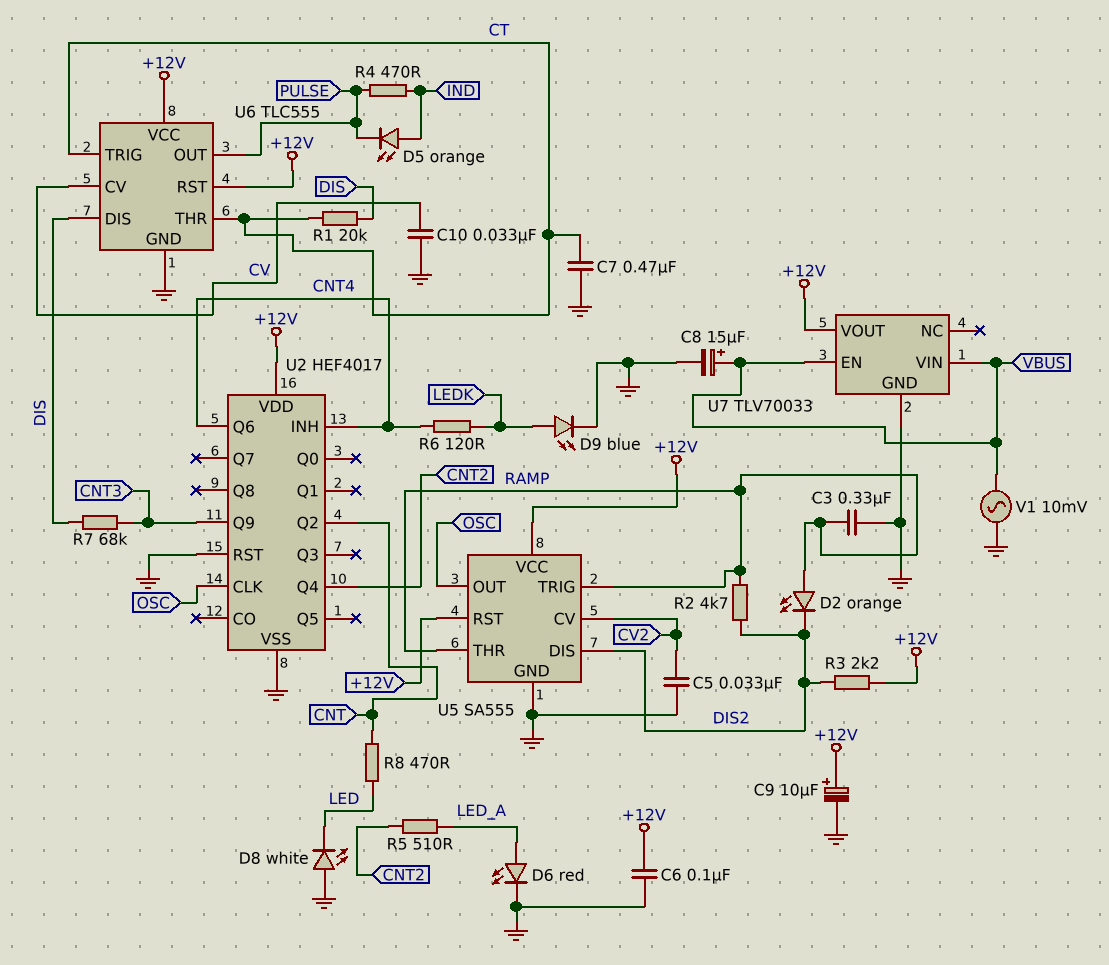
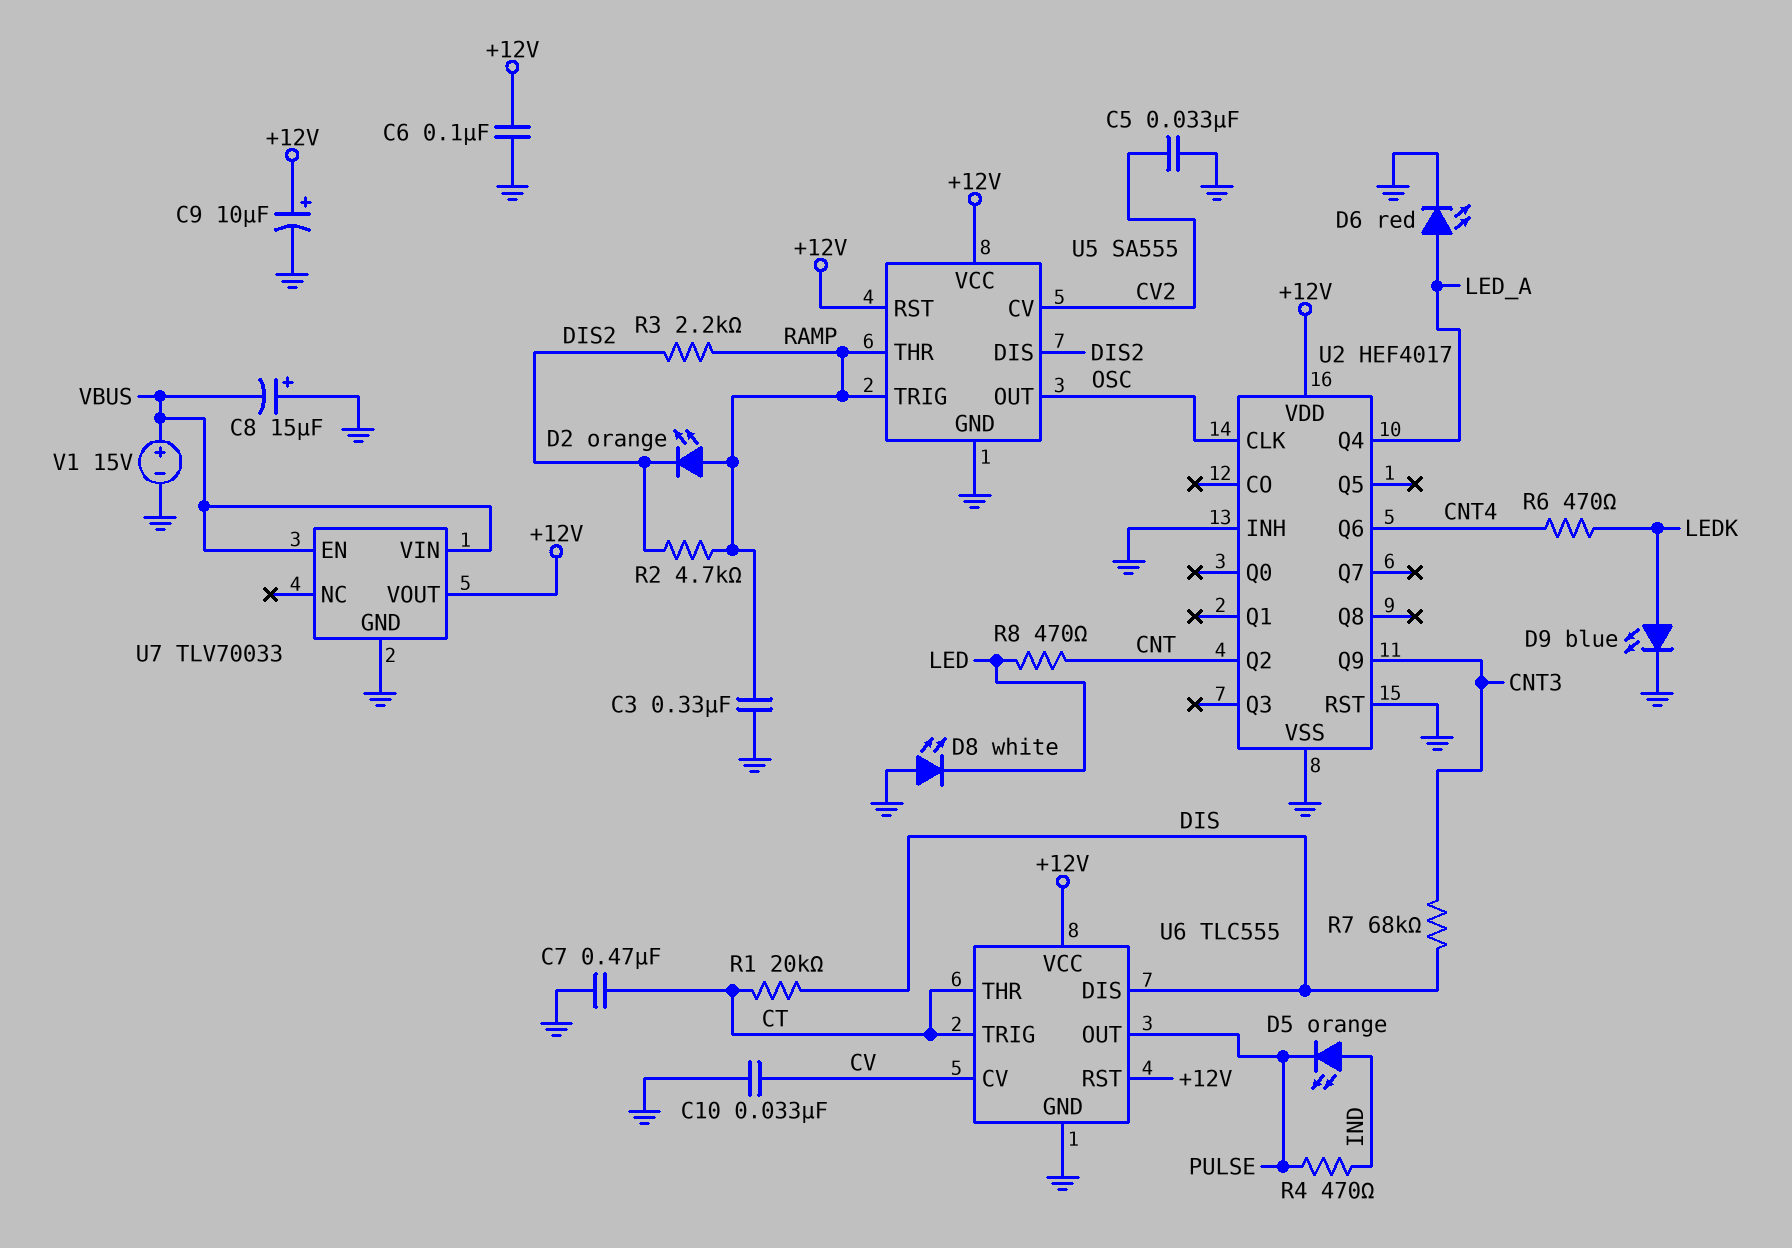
C8: 15uF (plus VBUS, minus GND) -> 15uF (plus GND, minus VBUS)
R3: 2.2k (+12V, DIS2) -> 2.2k (DIS2, RAMP)
R5: 510 (CNT2, LED_A) -> none
R6: 120 (CNT4, LEDK) -> 470 (CNT4, LEDK)
U2 pin INH: CNT4 -> GND
U2 pin Q4: CNT2 -> LED_A
V1: AC 10mV (GND, VBUS) -> 15V (plus VBUS, minus GND)

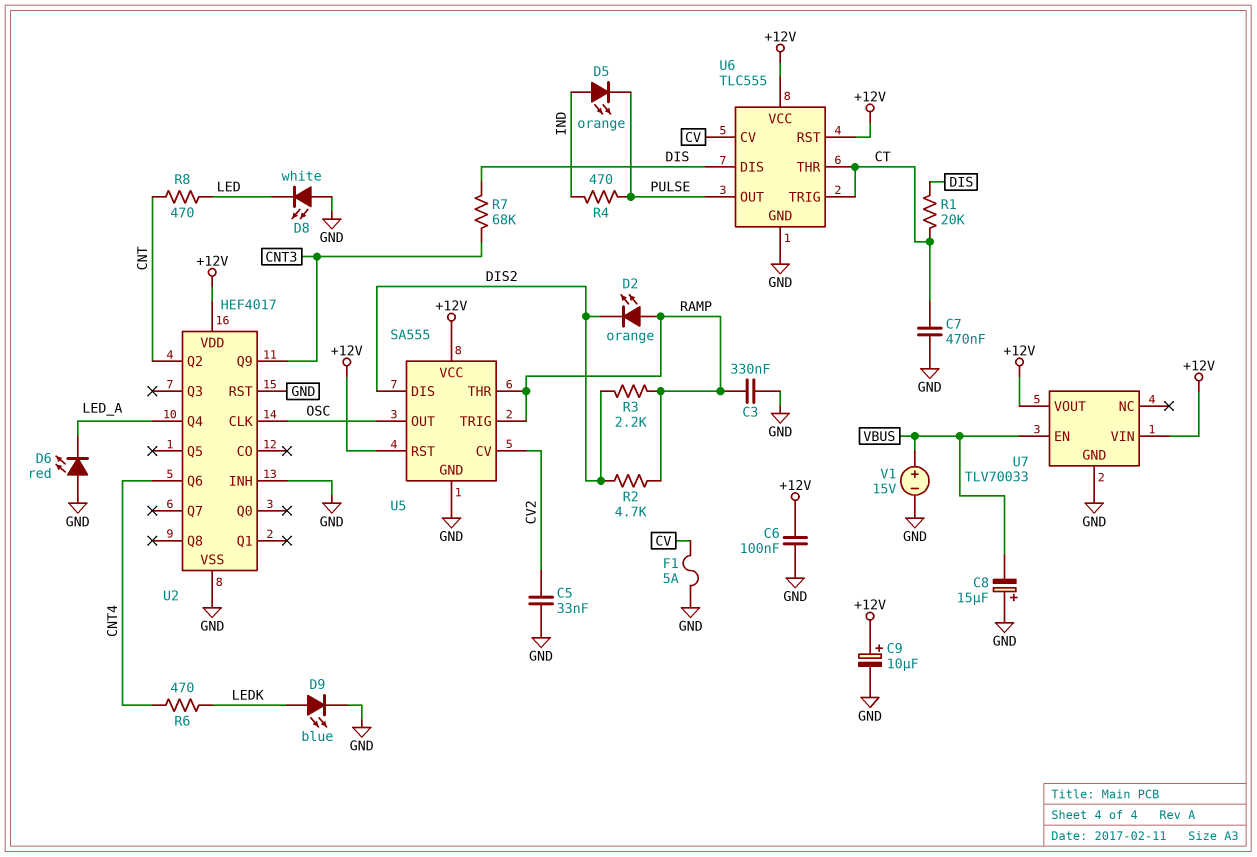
C10: 33nF (CV, GND) -> none
D6: LED red (A LED_A, K GND) -> LED red (A GND, K LED_A)
F1: none -> 5A (CV, GND)
U7 pin VIN: VBUS -> +12V

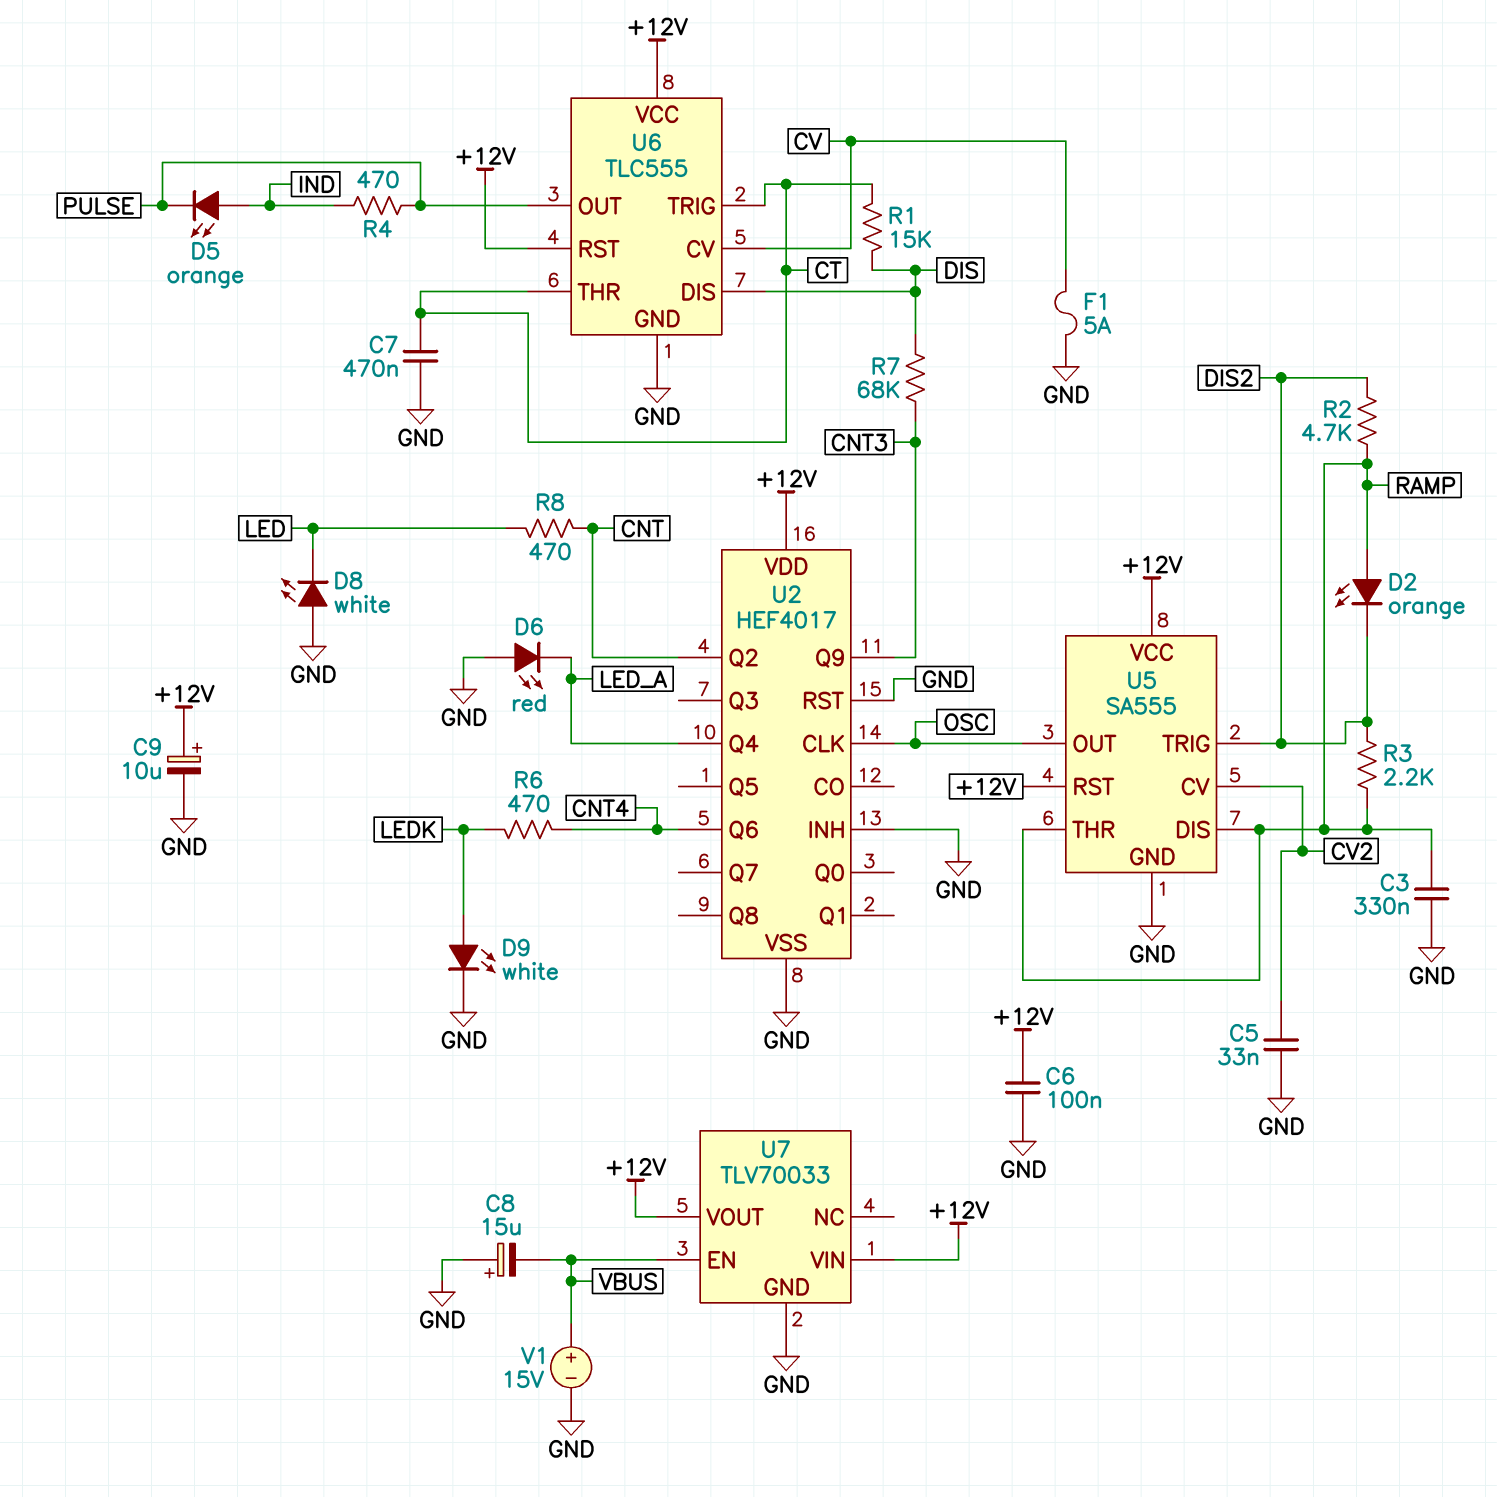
D9: LED blue (A LEDK, K GND) -> LED white (A LEDK, K GND)
R1: 20k (CT, DIS) -> 15k (CT, DIS)
U5 pin DIS: DIS2 -> RAMP
U5 pin TRIG: RAMP -> DIS2

